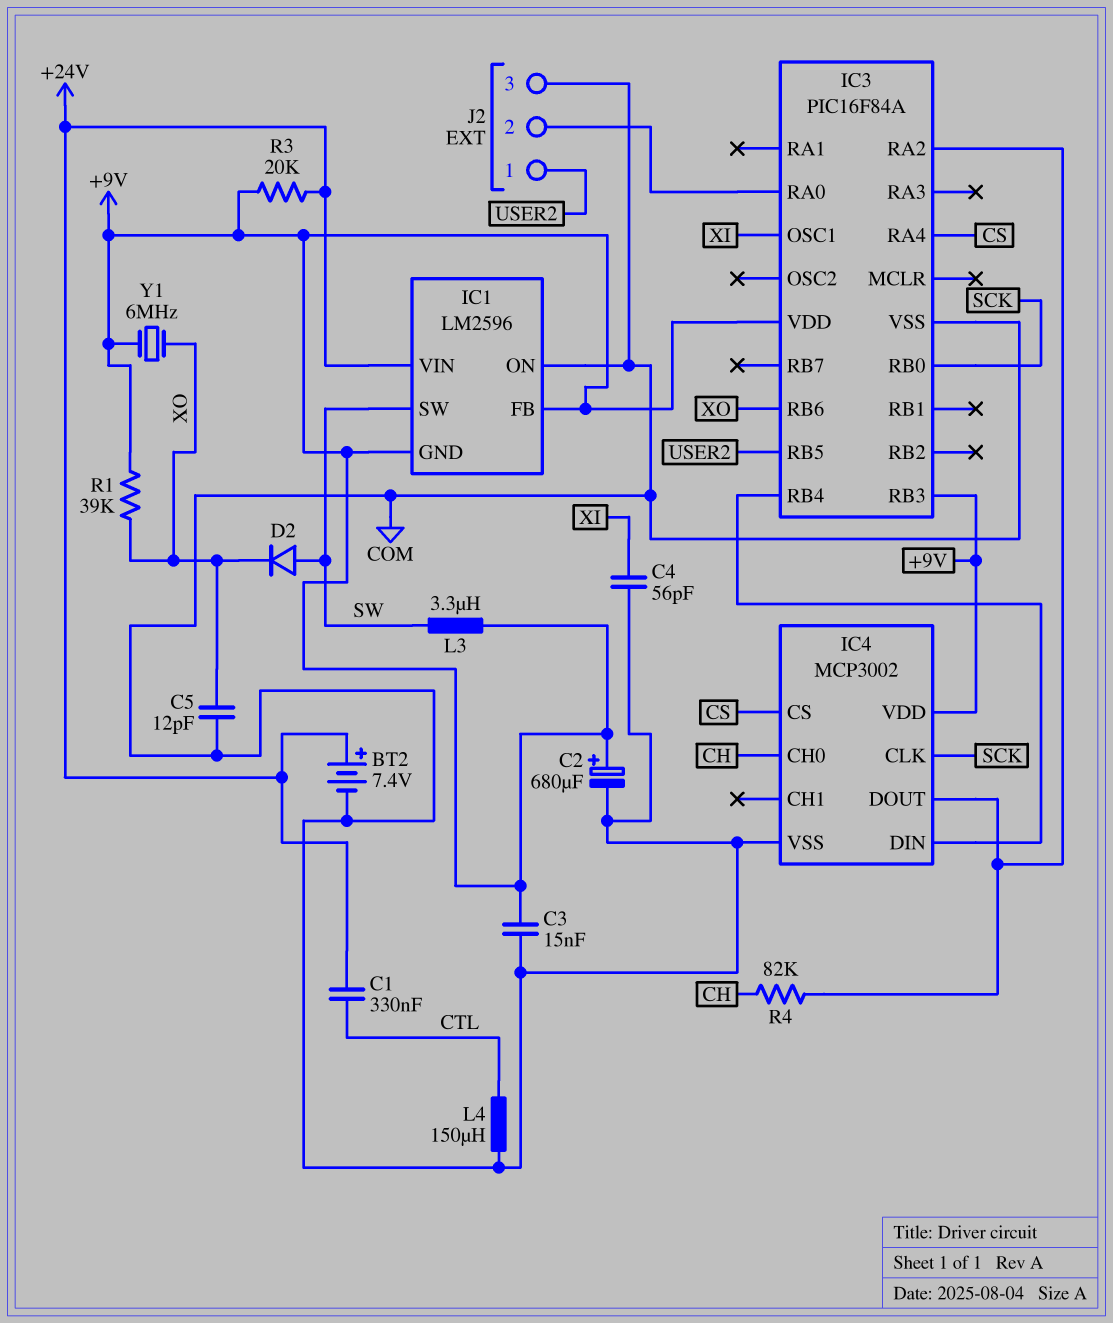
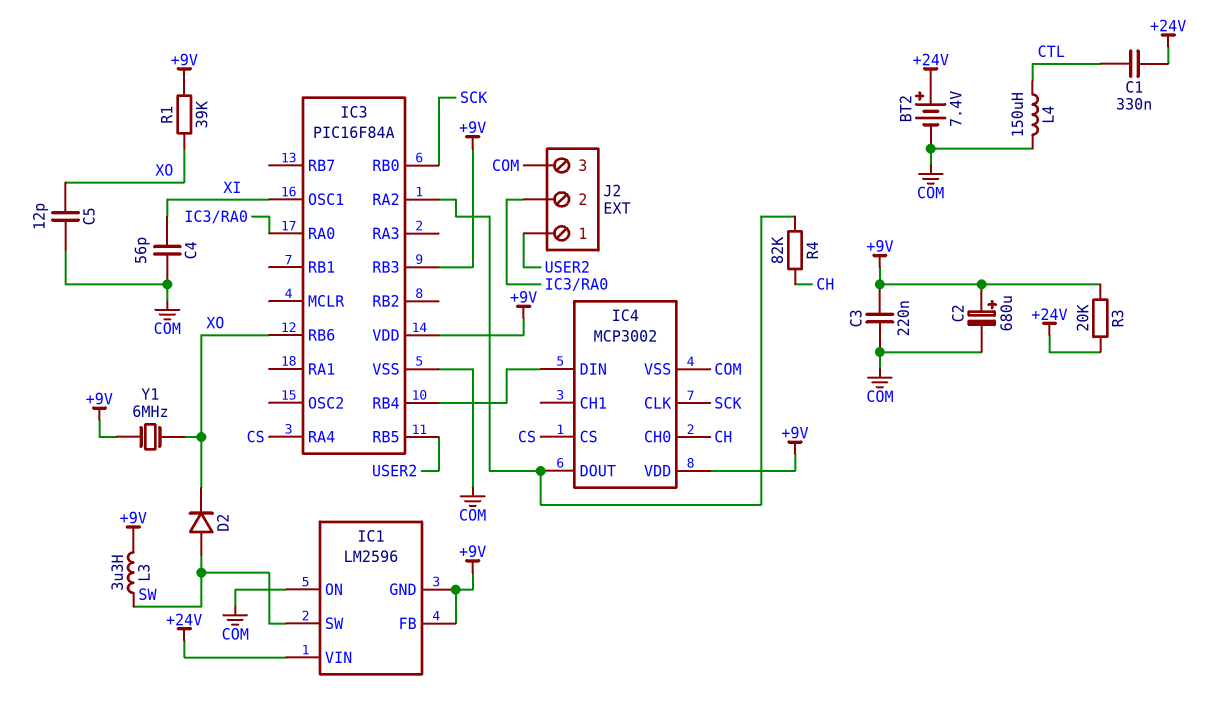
C3: 15nF (+9V, COM) -> 220nF (+9V, COM)

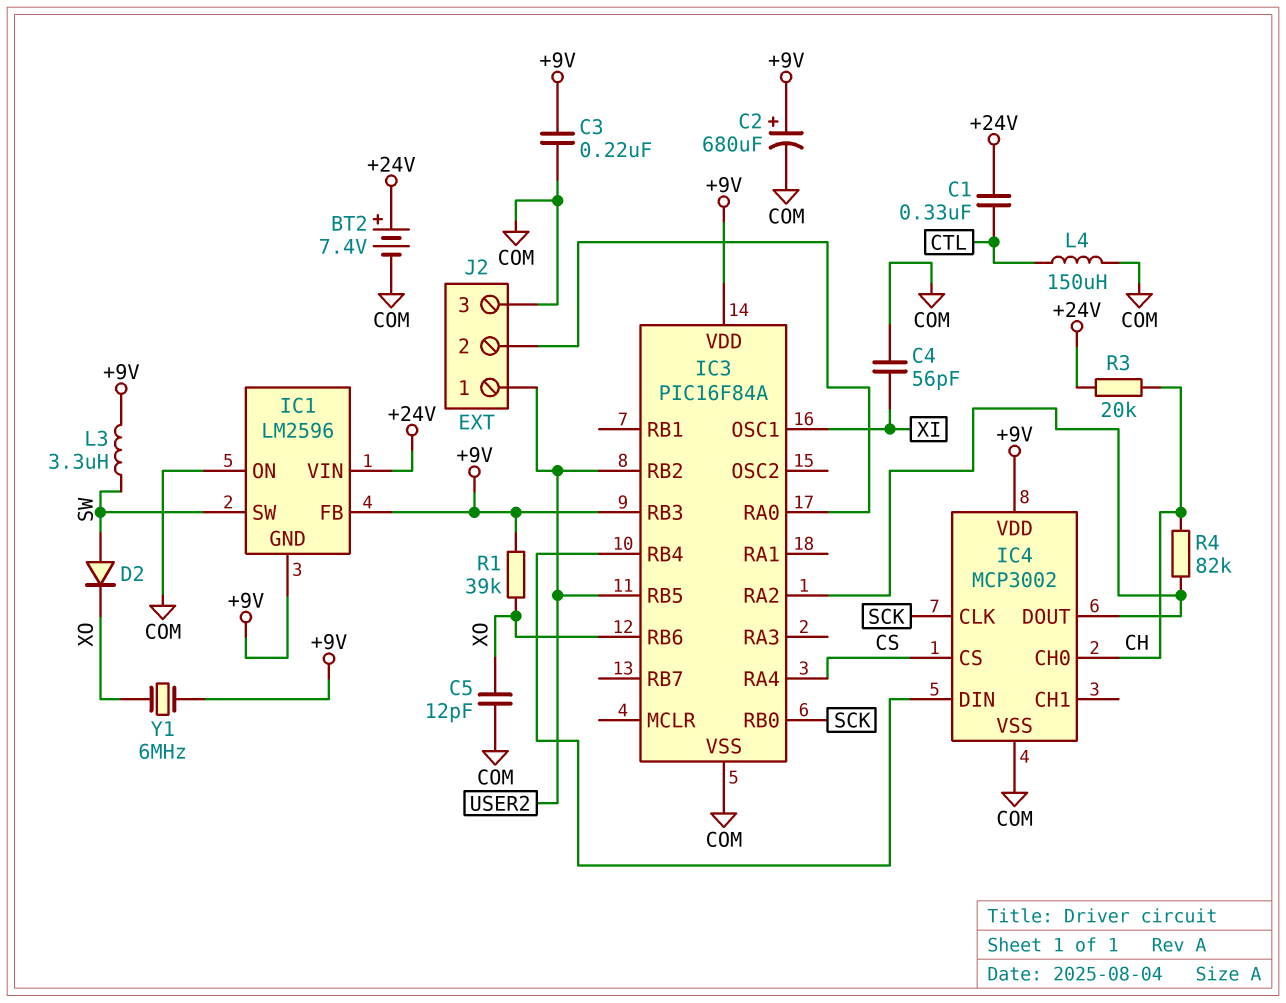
IC3 pin RB2: none -> USER2
R3: 20k (+9V, +24V) -> 20k (+24V, CH)

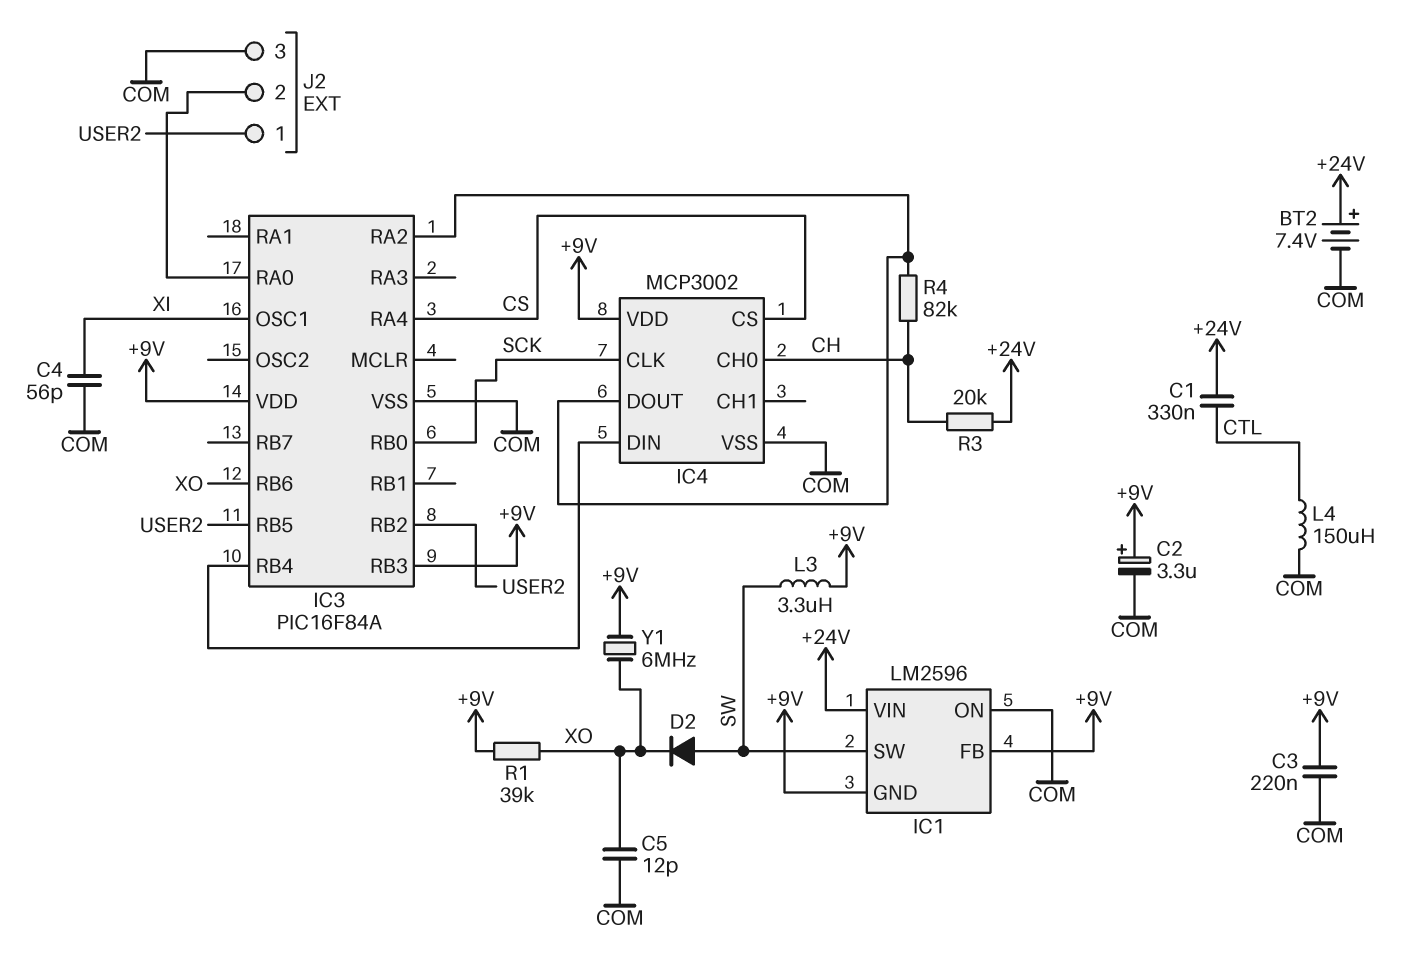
C2: 680uF (plus +9V, minus COM) -> 3.3uF (plus +9V, minus COM)

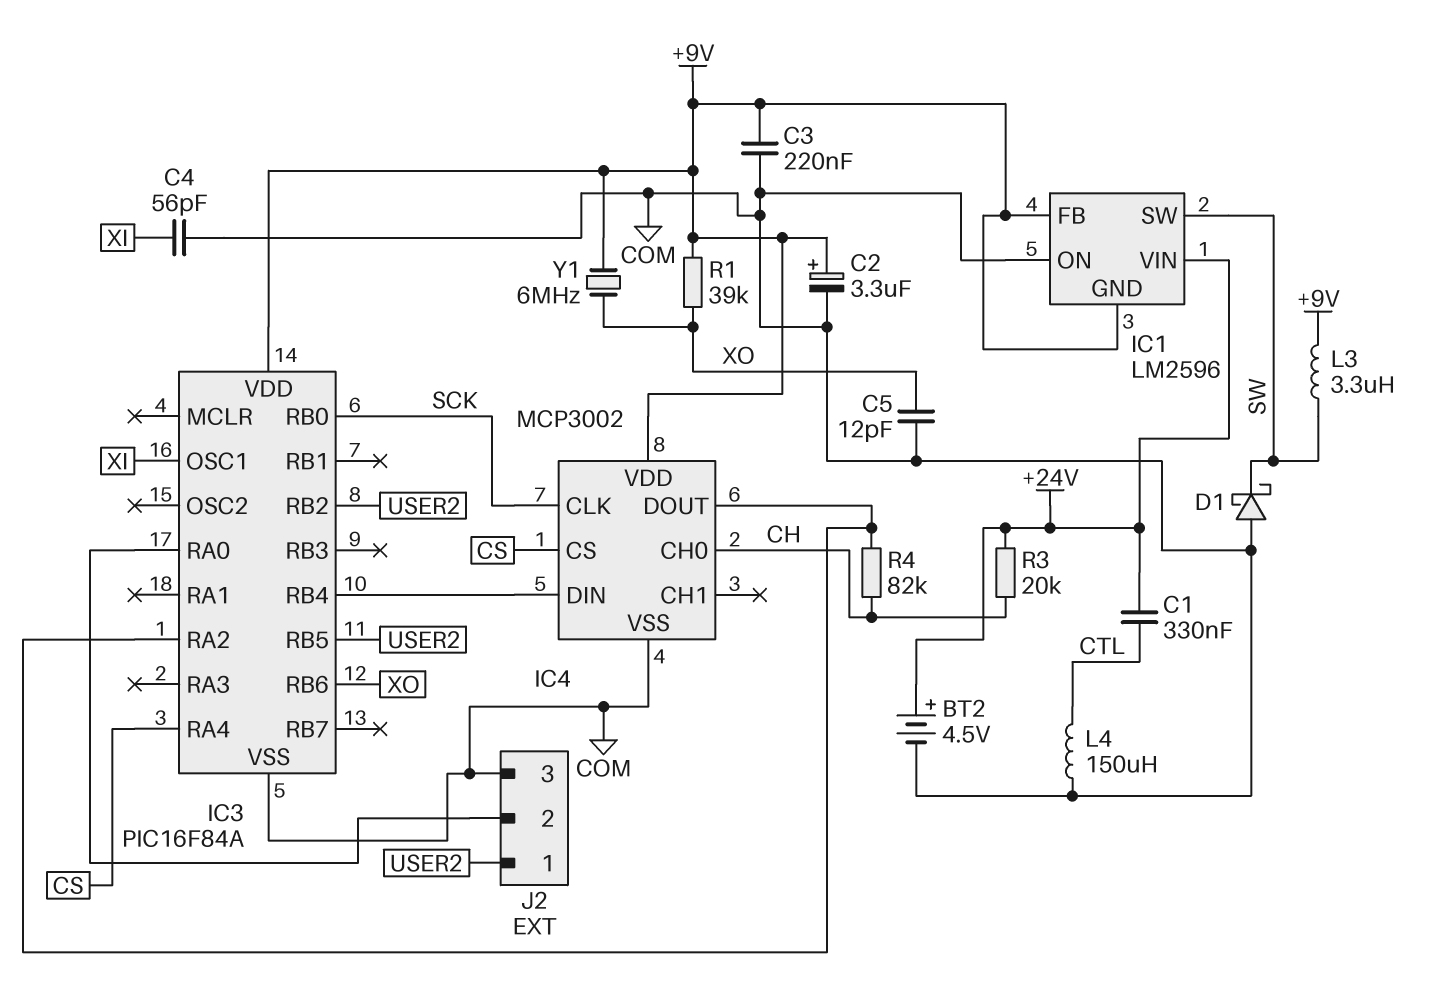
BT2: 7.4V (plus +24V, minus COM) -> 4.5V (plus +24V, minus COM)
D1: none -> schottky (A COM, K SW)
D2: diode (A SW, K XO) -> none
IC3 pin RB3: +9V -> none

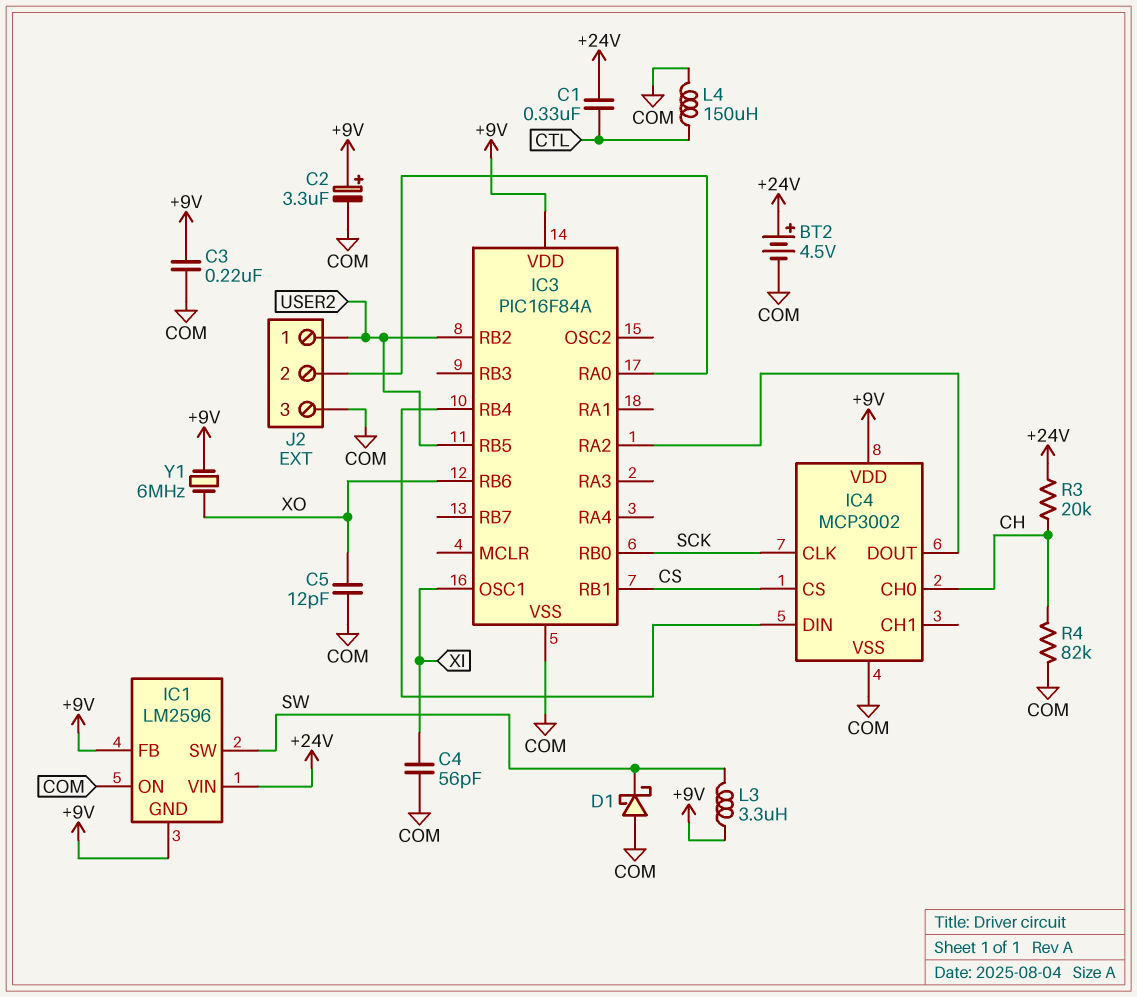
IC3 pin RA4: CS -> none
IC3 pin RB1: none -> CS
R1: 39k (+9V, XO) -> none
R4: 82k (CH, IC3/RA2) -> 82k (CH, COM)

